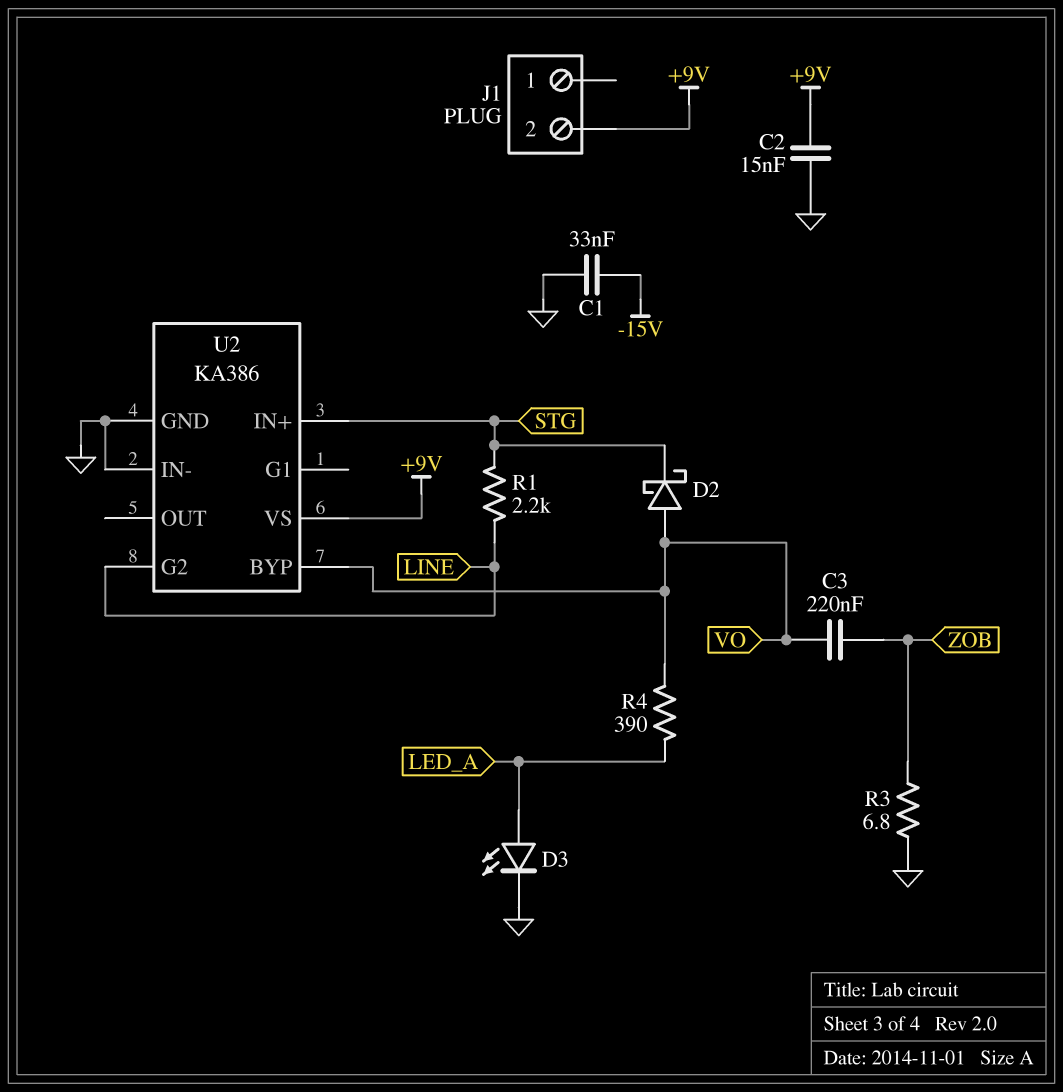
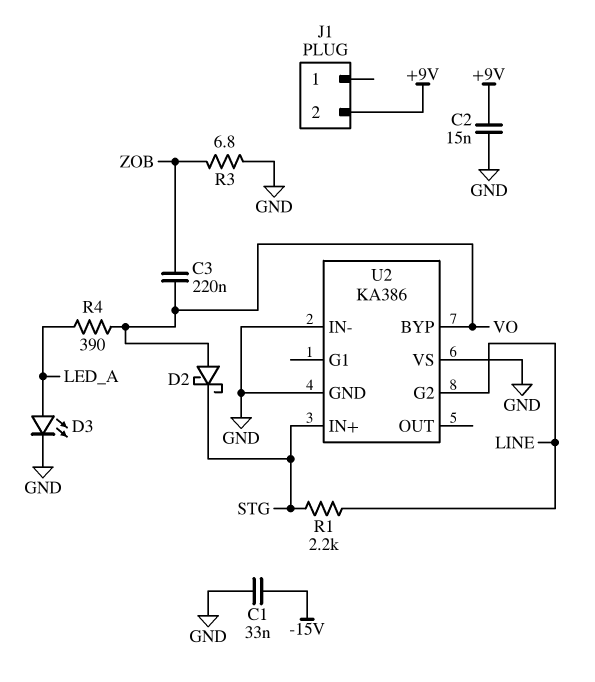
U2 pin VS: +9V -> GND

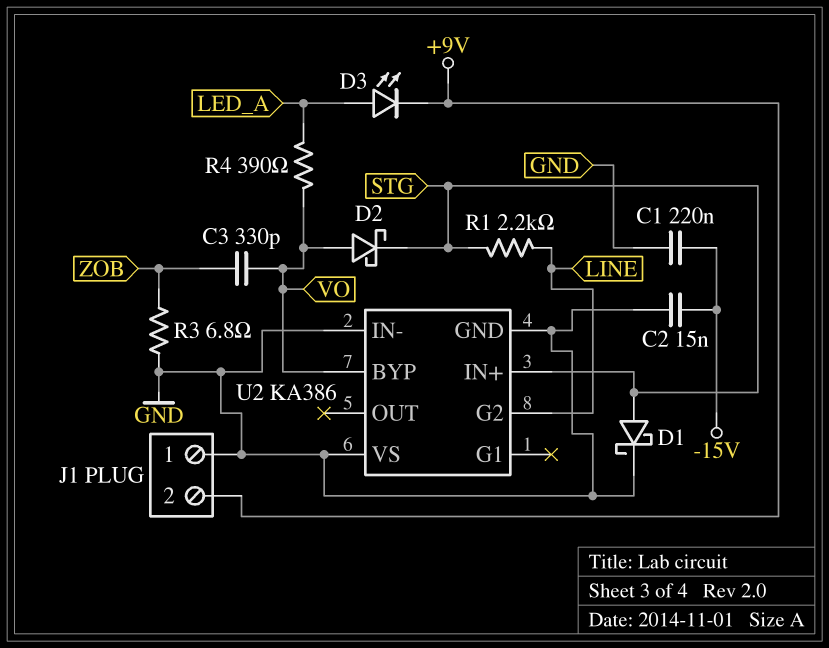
C1: 33nF (-15V, GND) -> 220nF (-15V, GND)
C2: 15nF (+9V, GND) -> 15nF (-15V, GND)
C3: 220nF (VO, ZOB) -> 330pF (VO, ZOB)
D1: none -> schottky (A STG, K GND)
D3: LED (A LED_A, K GND) -> LED (A LED_A, K +9V)
J1 pin 1: none -> GND

